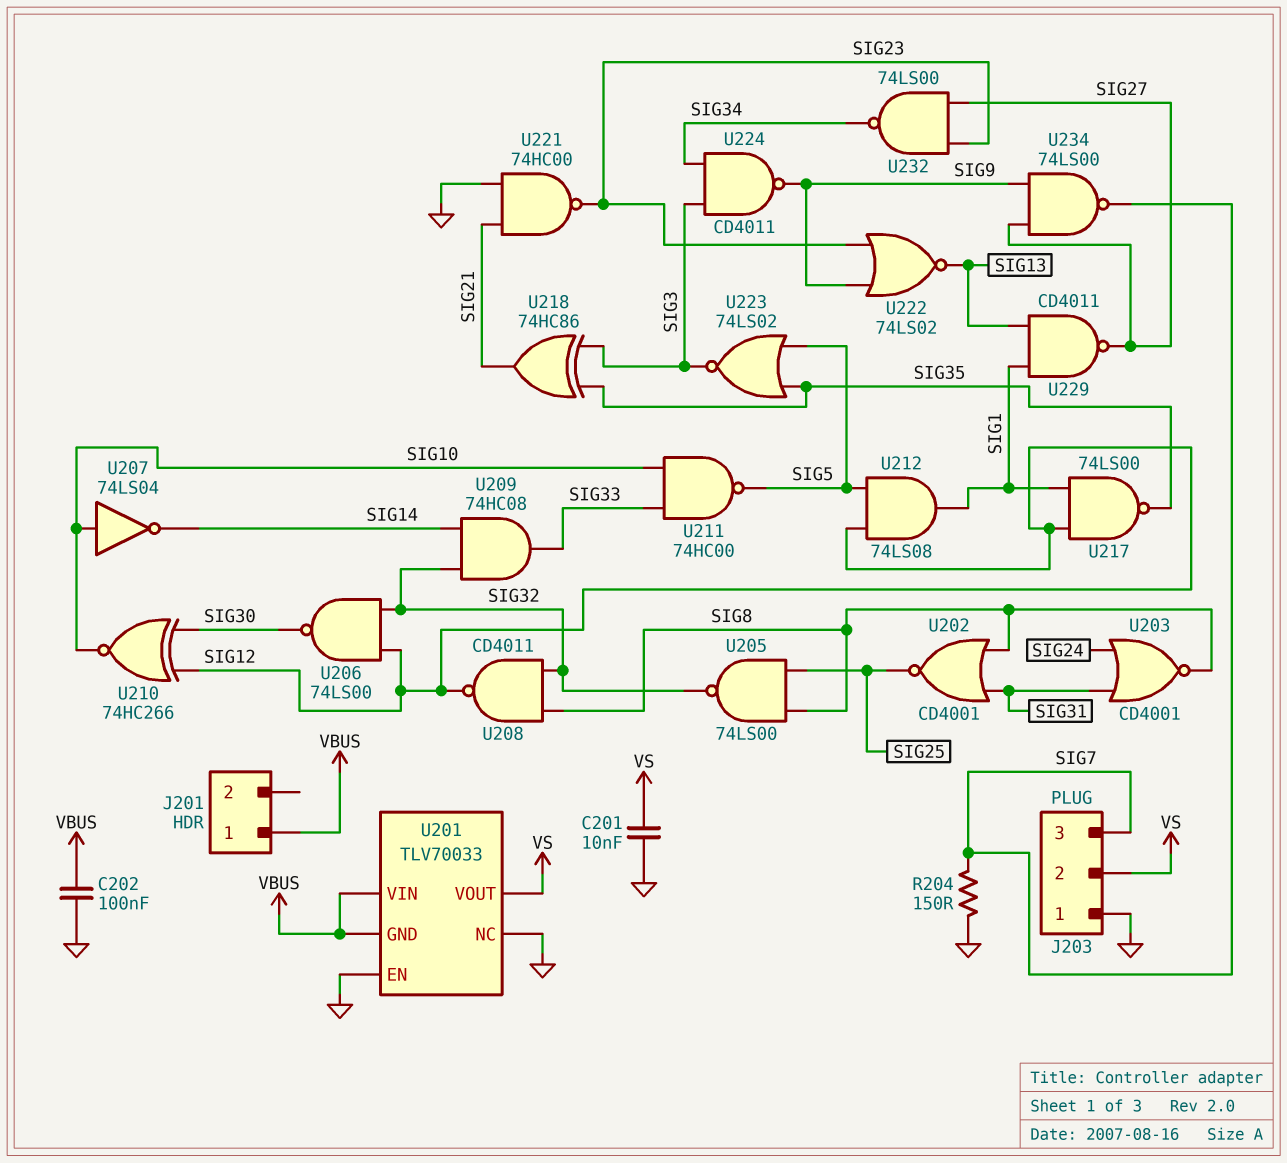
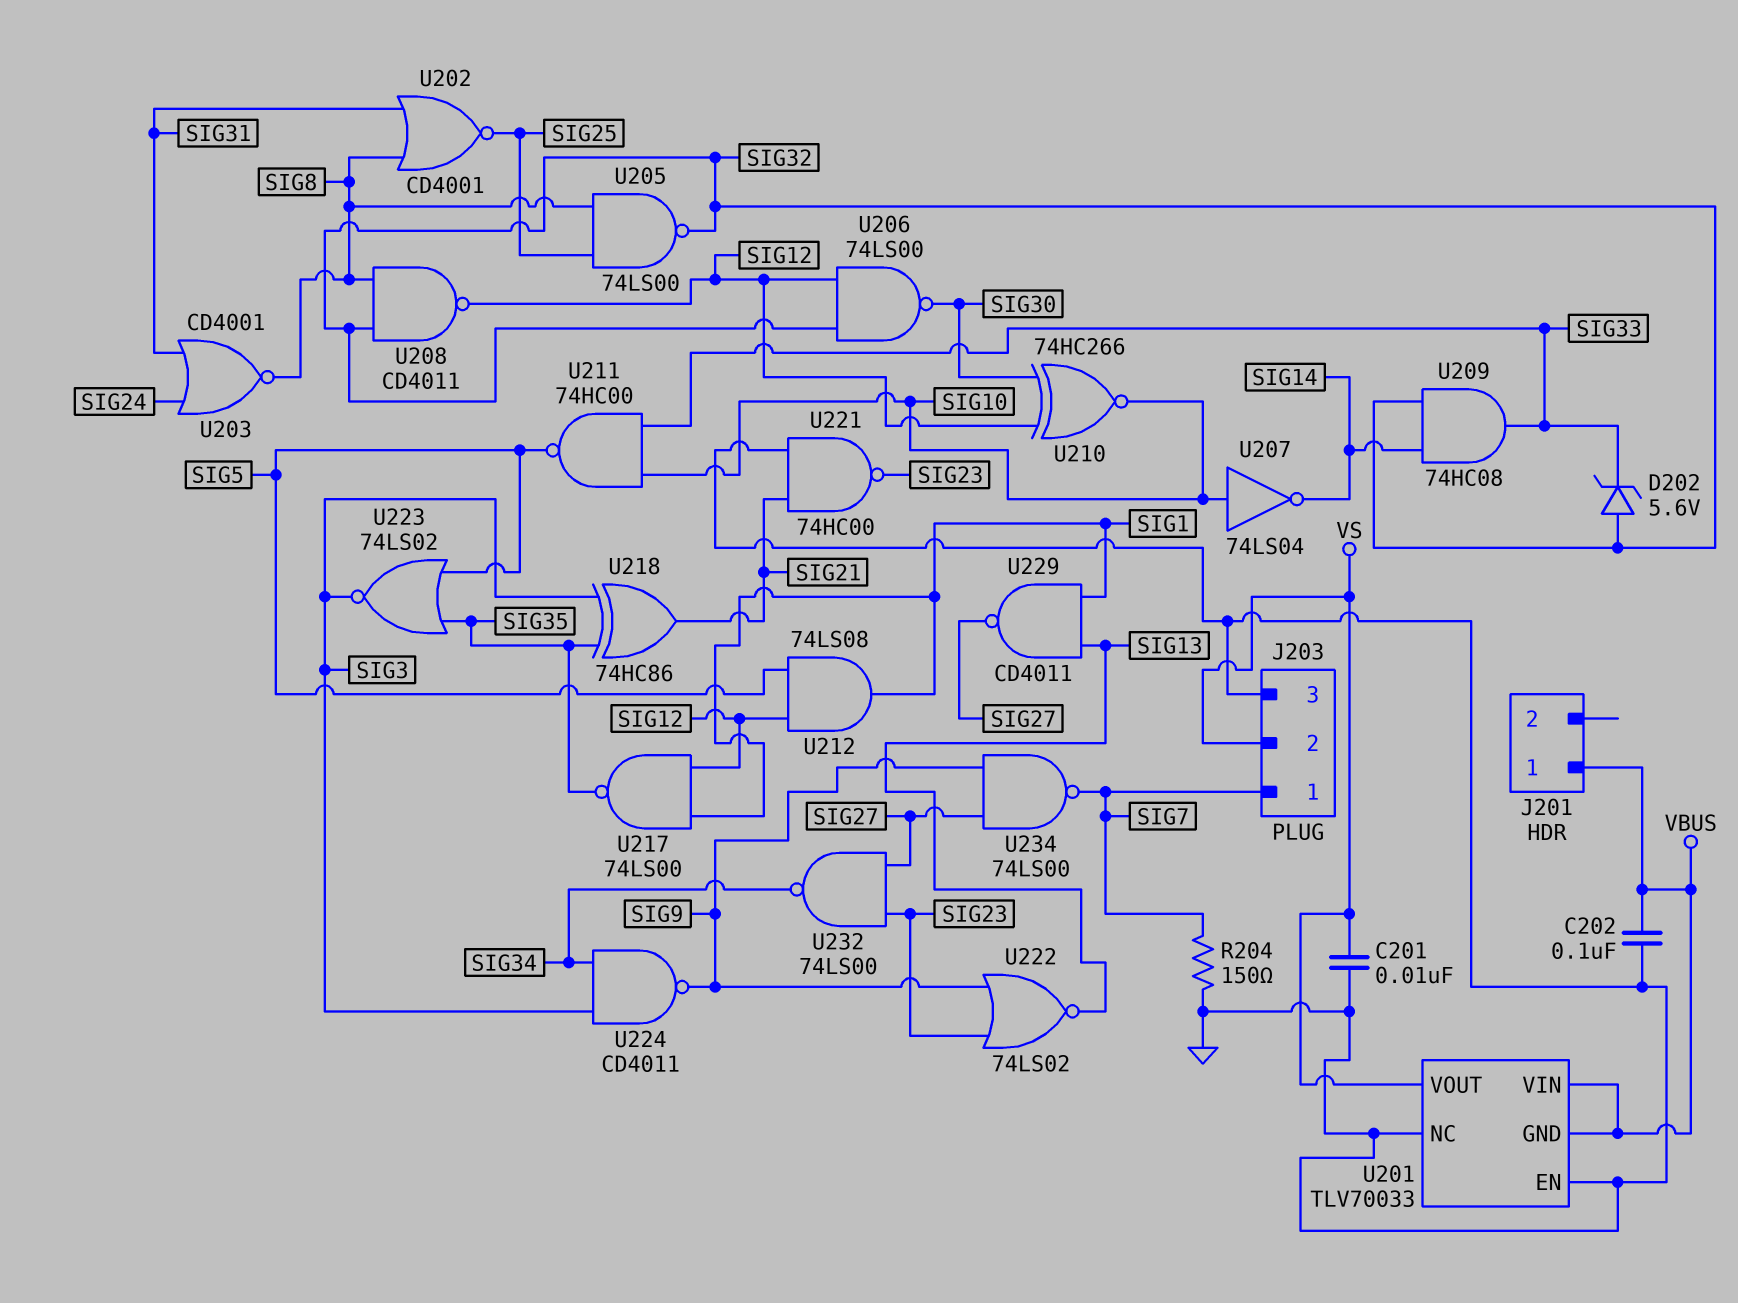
D202: none -> zener 5.6V (A SIG32, K SIG33)
J203 pin 1: GND -> SIG7
J203 pin 3: SIG7 -> GND

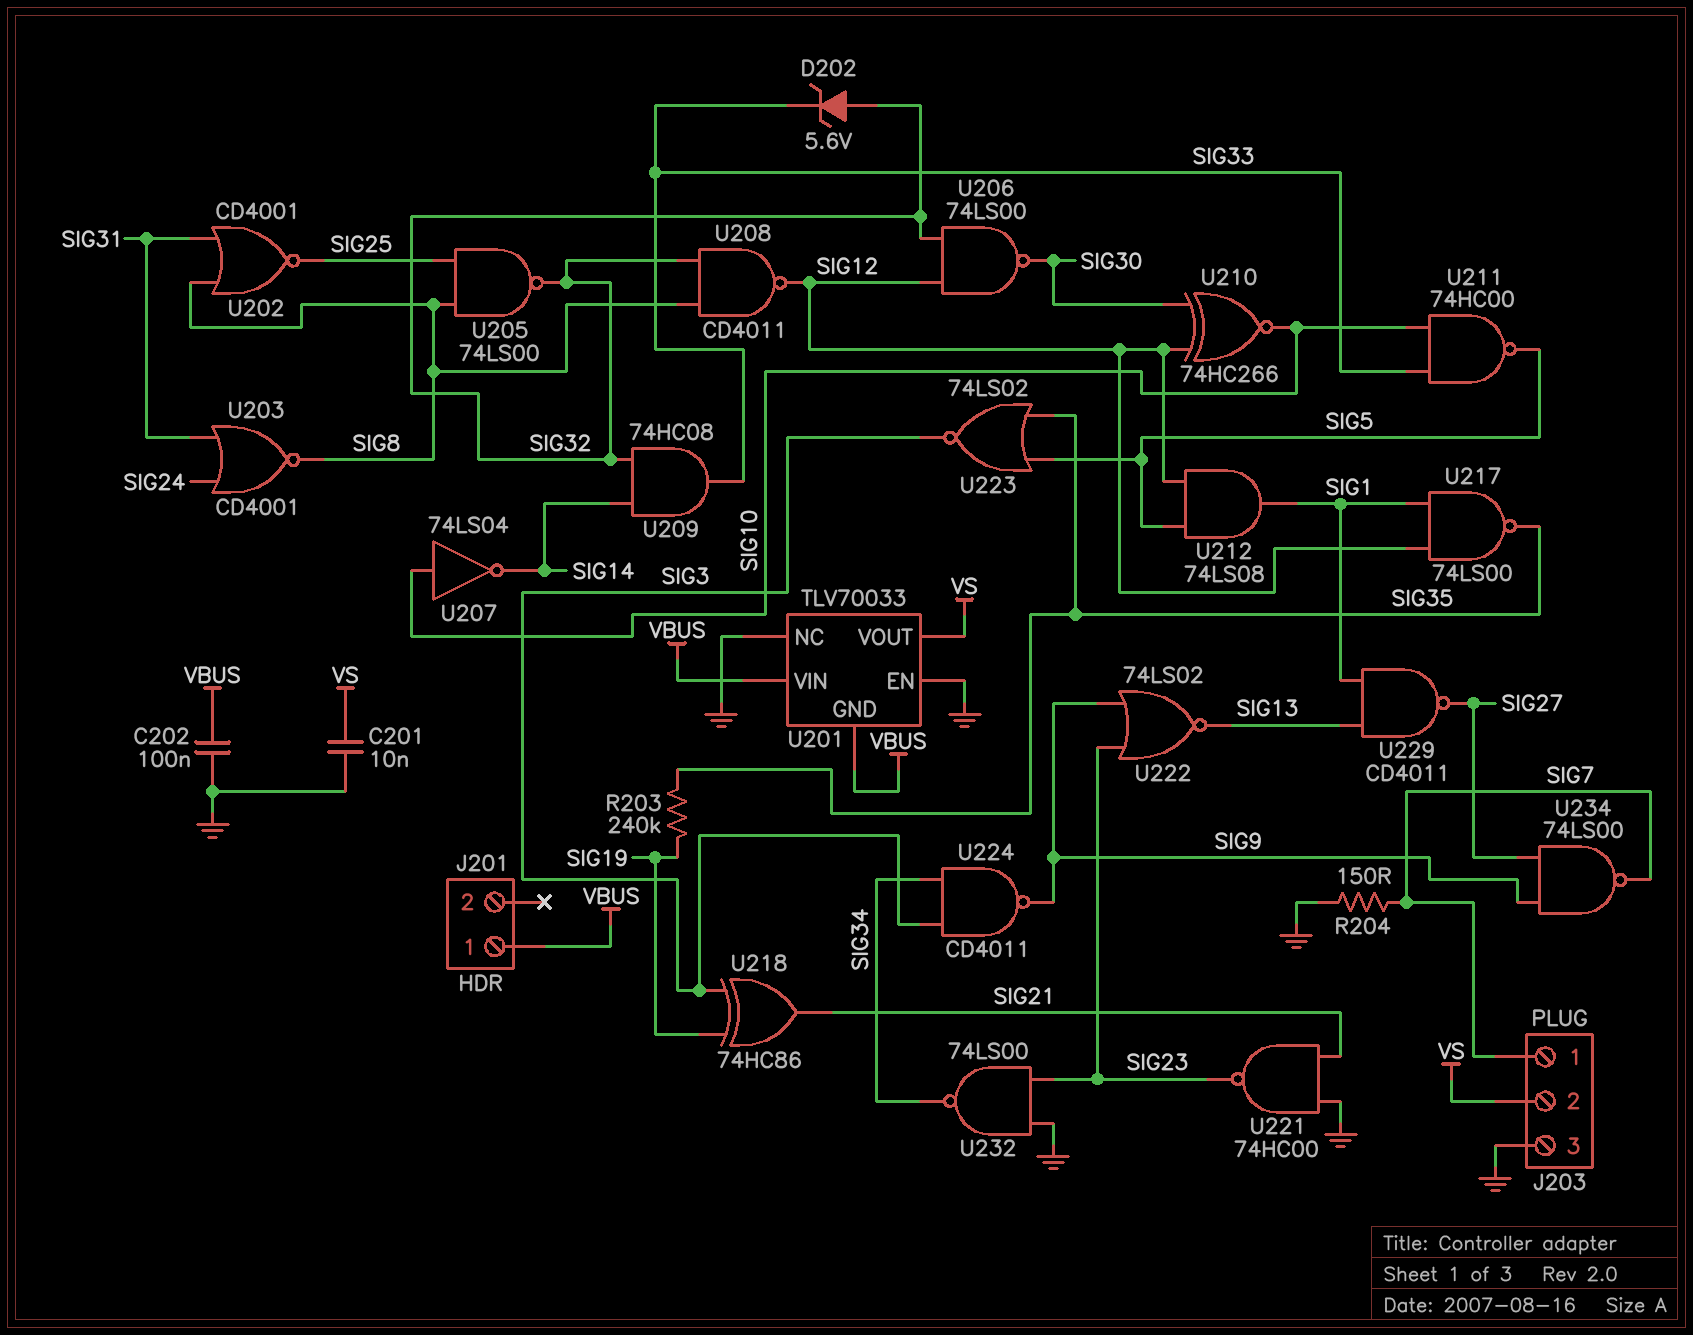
R203: none -> 240k (SIG19, SIG35)
U218: XOR 74HC86 (in SIG3, in SIG35, out SIG21) -> XOR 74HC86 (in SIG3, in SIG19, out SIG21)
U232: NAND 74LS00 (in SIG23, in SIG27, out SIG34) -> NAND 74LS00 (in GND, in SIG23, out SIG34)

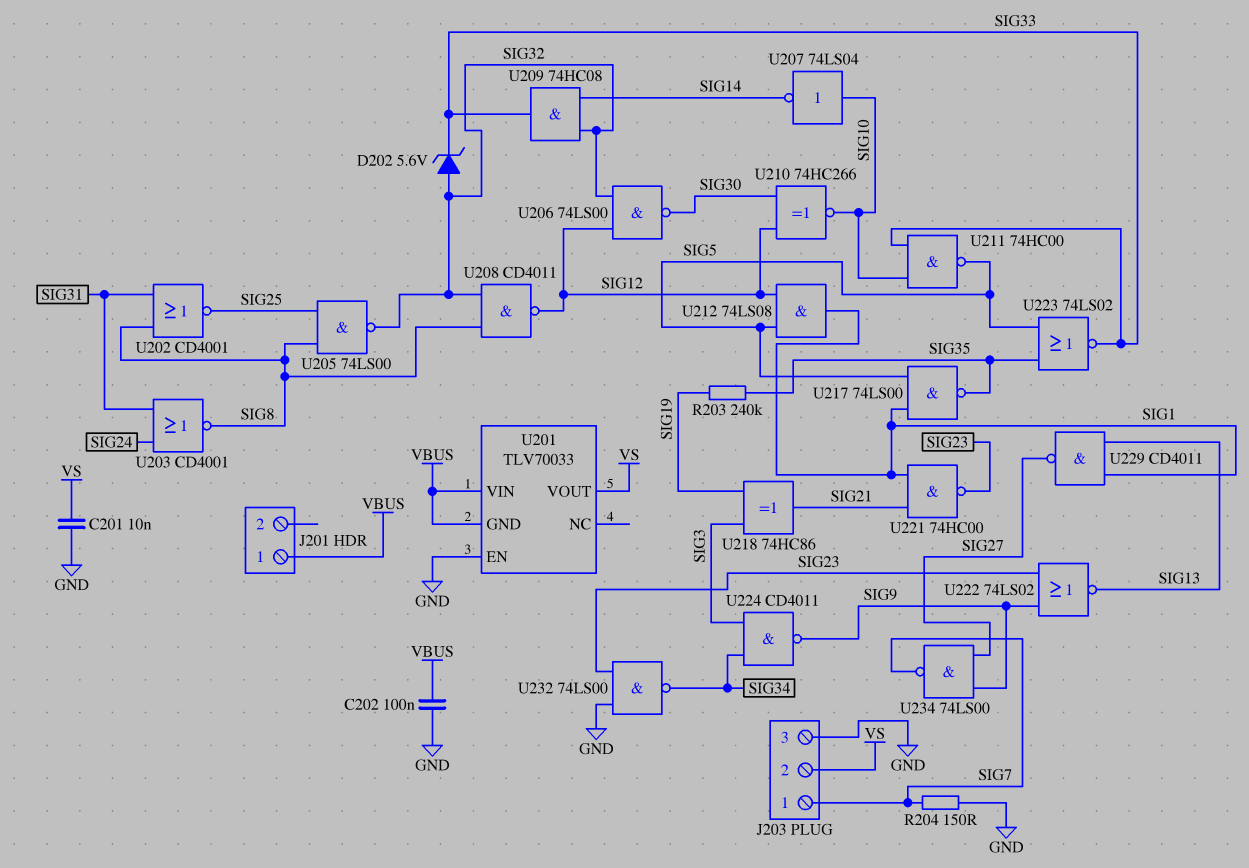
U201 pin NC: GND -> none
U217: NAND 74LS00 (in SIG1, in SIG12, out SIG35) -> NAND 74LS00 (in SIG1, in SIG5, out SIG35)
U221: NAND 74HC00 (in GND, in SIG21, out SIG23) -> NAND 74HC00 (in SIG1, in SIG21, out SIG23)
U223: NOR 74LS02 (in SIG5, in SIG35, out SIG3) -> NOR 74LS02 (in SIG5, in SIG35, out SIG33)

